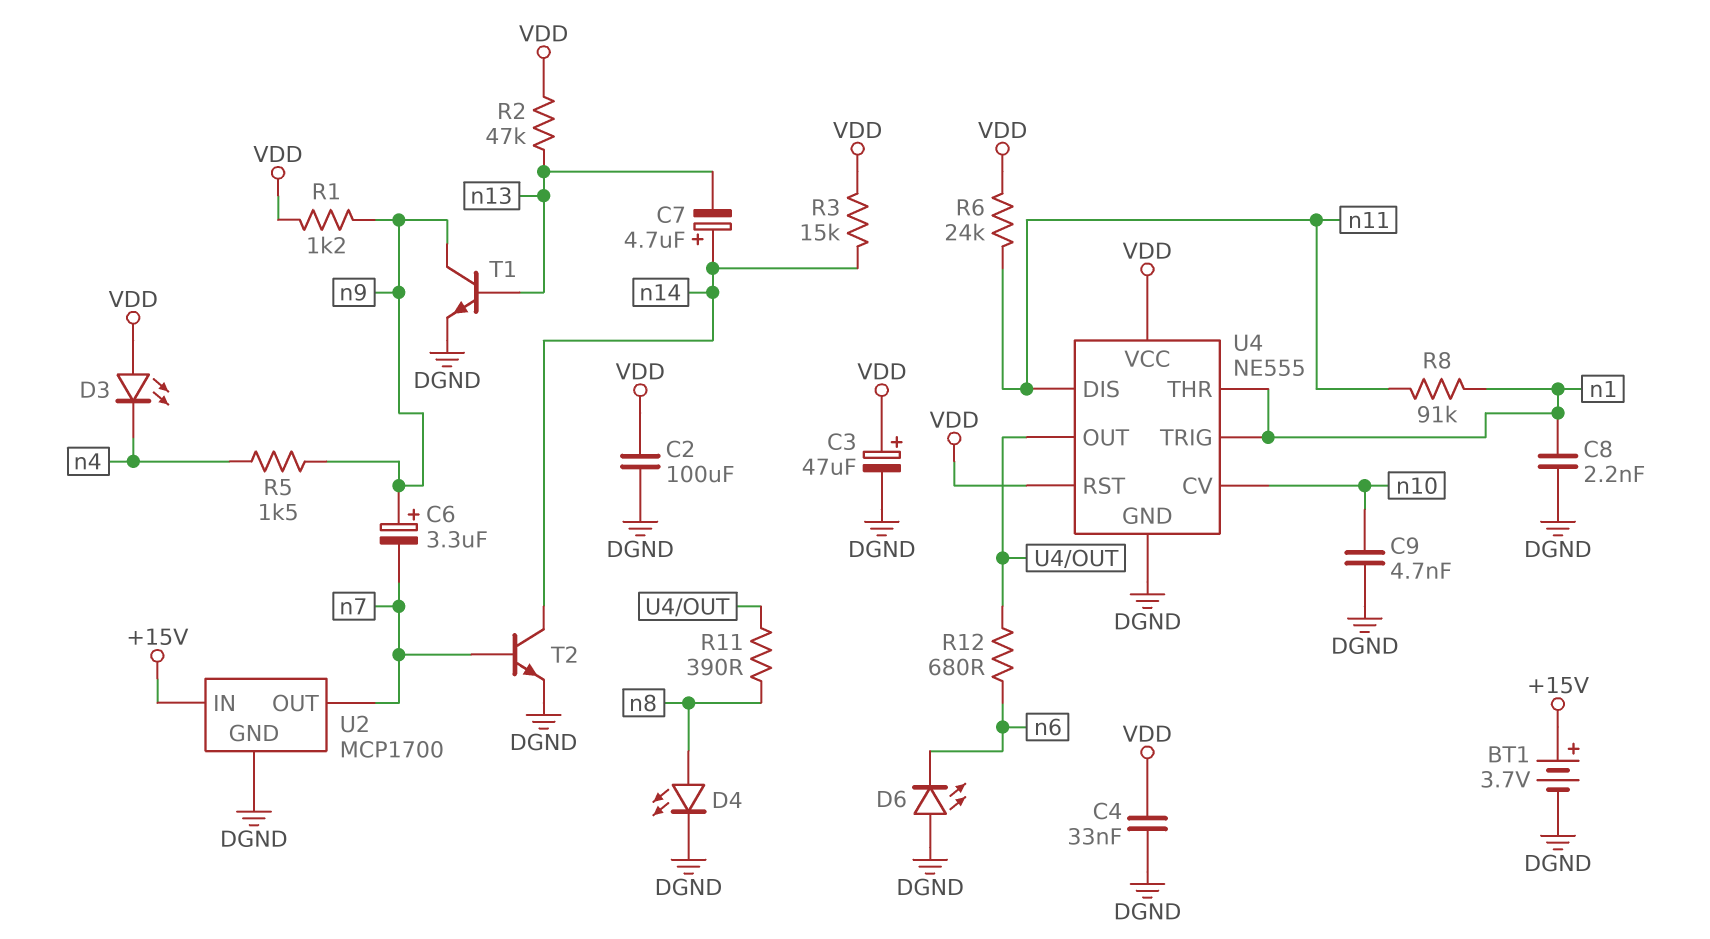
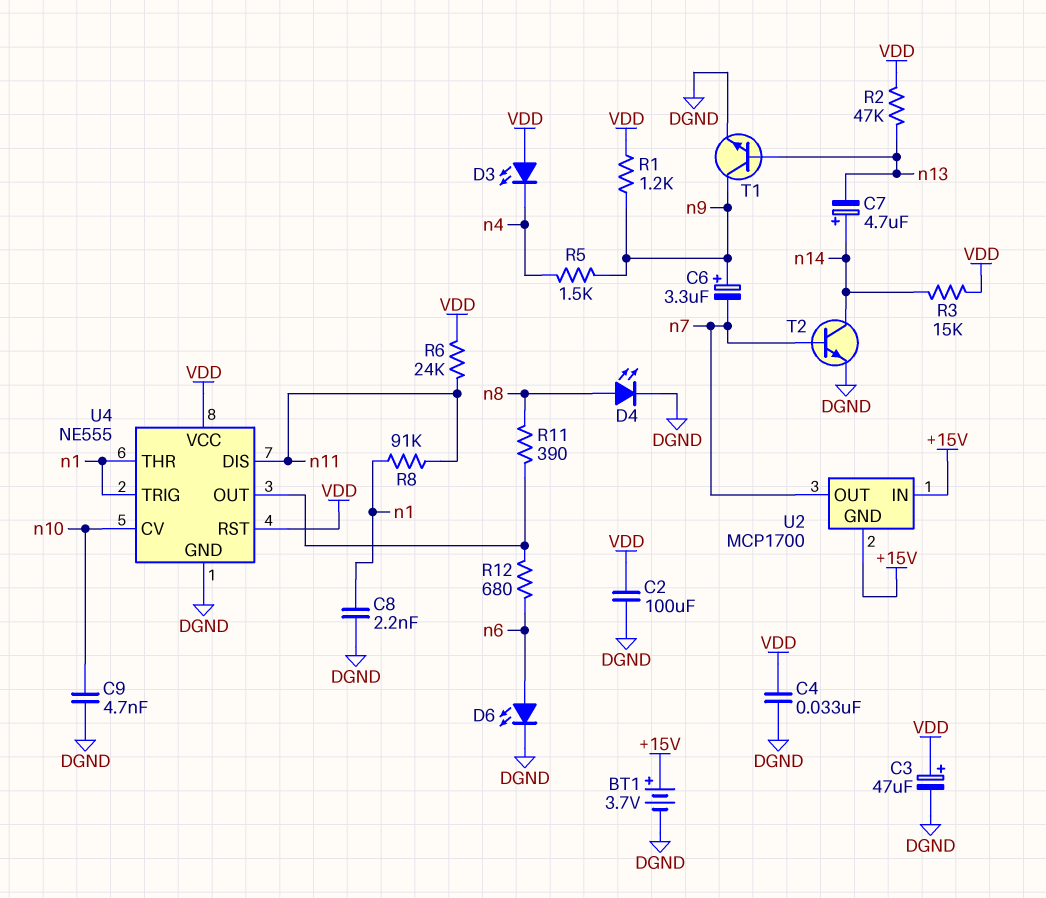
D6: LED (A DGND, K n6) -> LED (A n6, K DGND)
U2 pin GND: DGND -> +15V

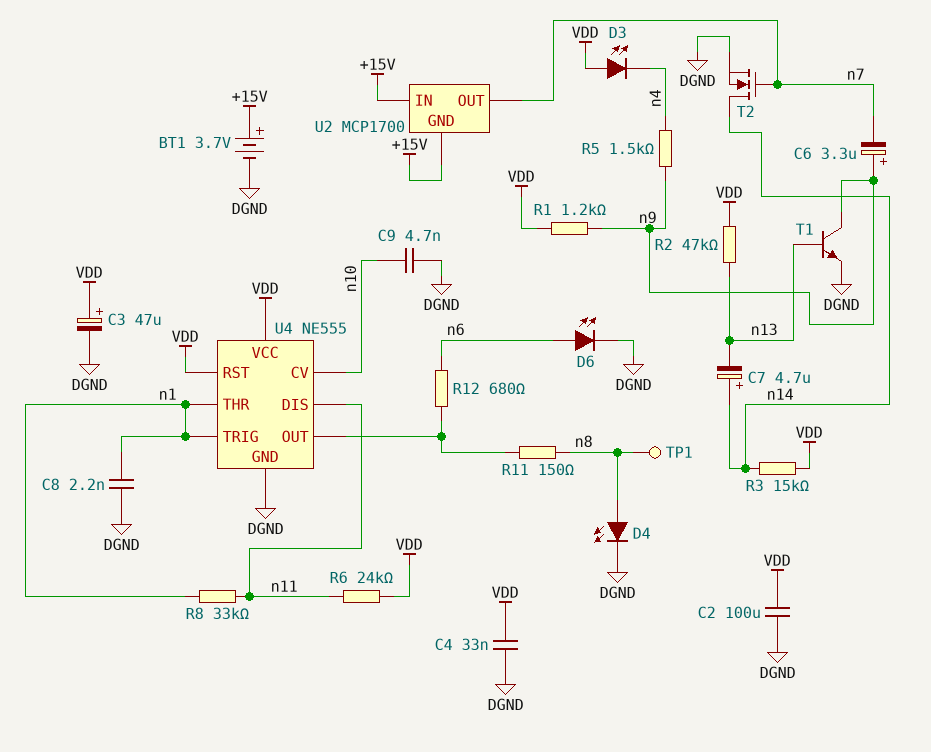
R8: 91k (n1, n11) -> 33k (n1, n11)
R11: 390 (U4/OUT, n8) -> 150 (U4/OUT, n8)
T2: NPN (B n7, C n14, E DGND) -> NMOS (G n7, D n14, S DGND)
TP1: none -> test point (n8)

